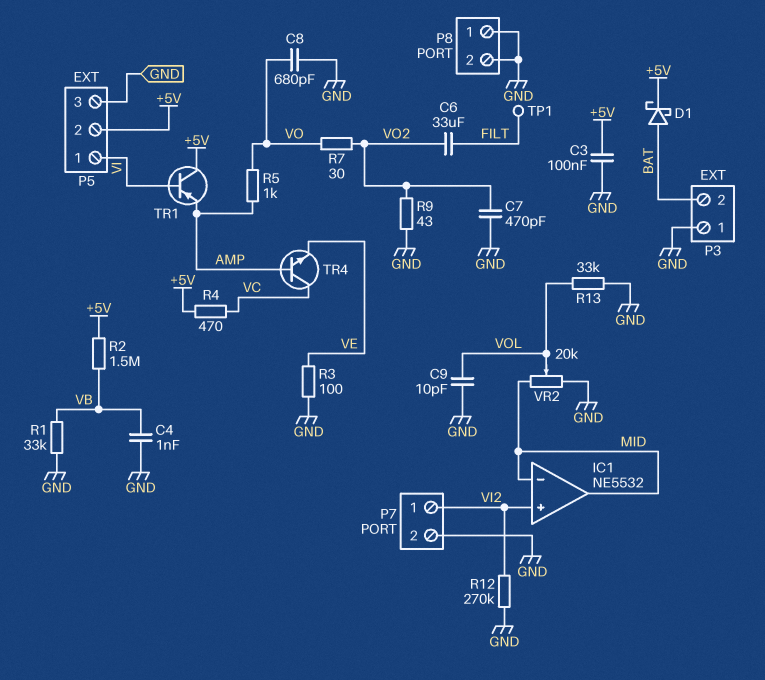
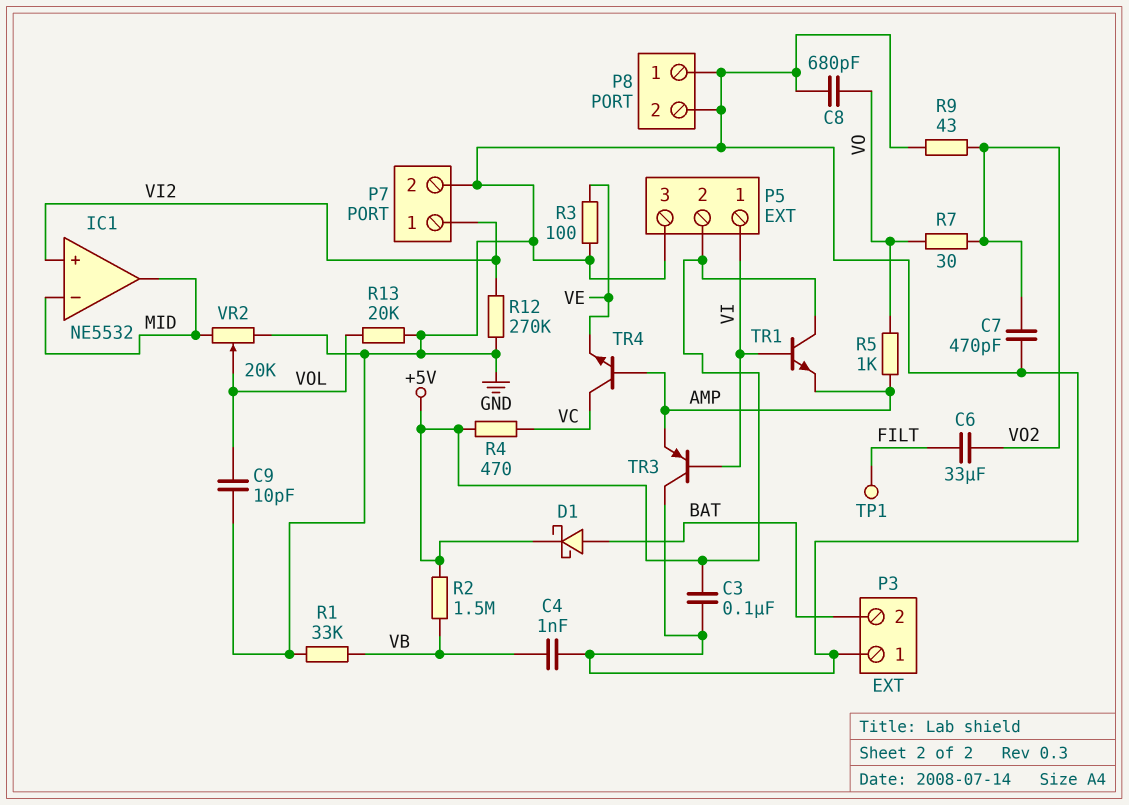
R13: 33k (GND, VOL) -> 20k (GND, VOL)
TR1: PNP (B VI, C +5V, E AMP) -> NPN (B VI, C +5V, E AMP)
TR3: none -> PNP (B VI, C GND, E AMP)

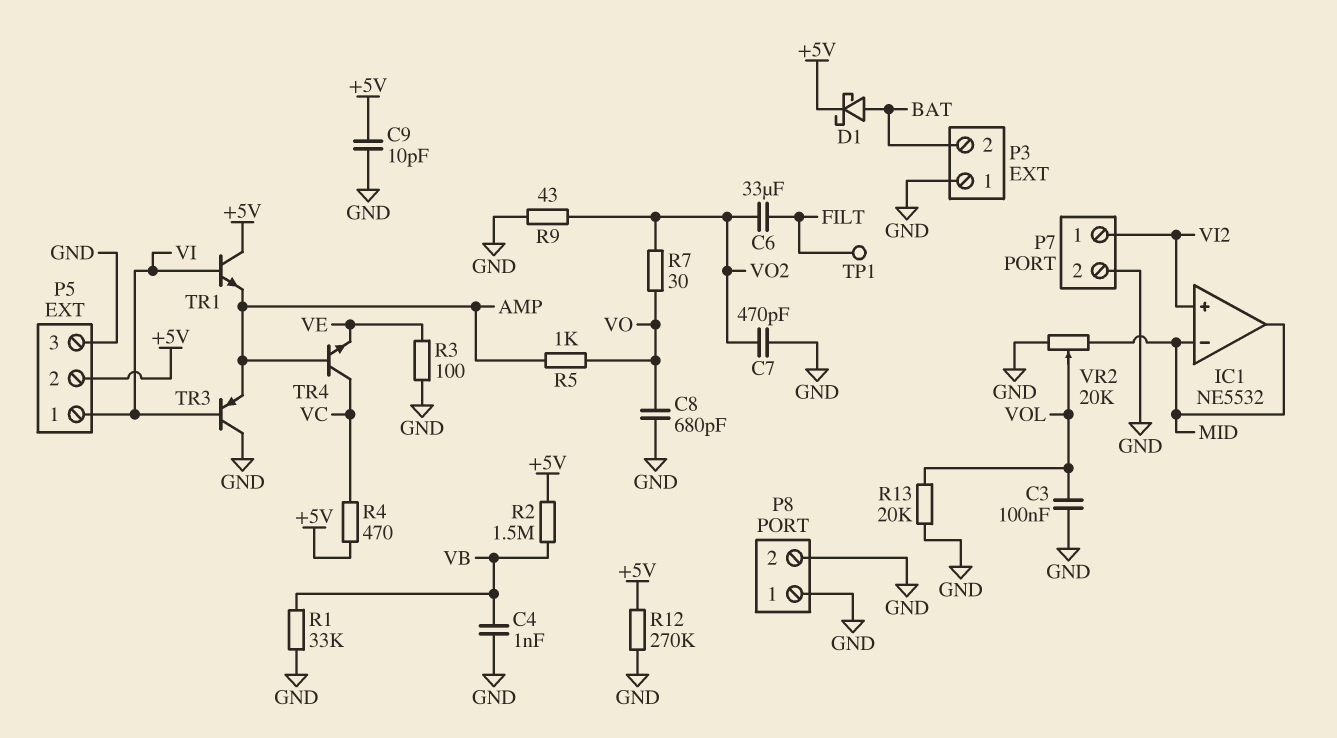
C3: 100nF (+5V, GND) -> 100nF (GND, VOL)
C9: 10pF (GND, VOL) -> 10pF (+5V, GND)
R12: 270k (GND, VI2) -> 270k (+5V, GND)

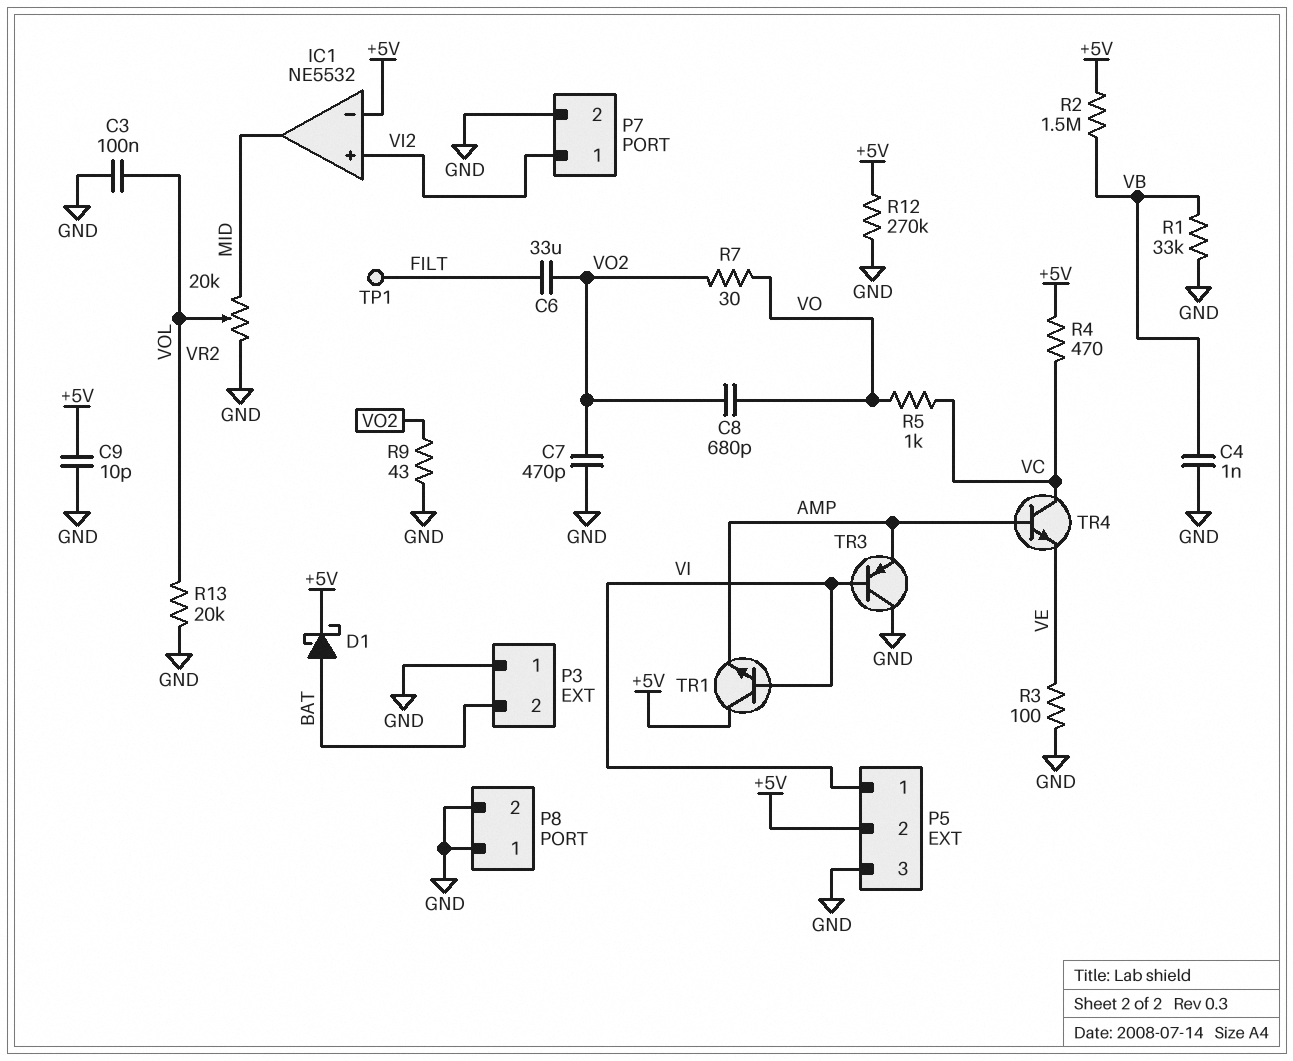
C8: 680pF (GND, VO) -> 680pF (VO, VO2)
IC1 pin in-: MID -> +5V
R5: 1k (AMP, VO) -> 1k (VC, VO)

